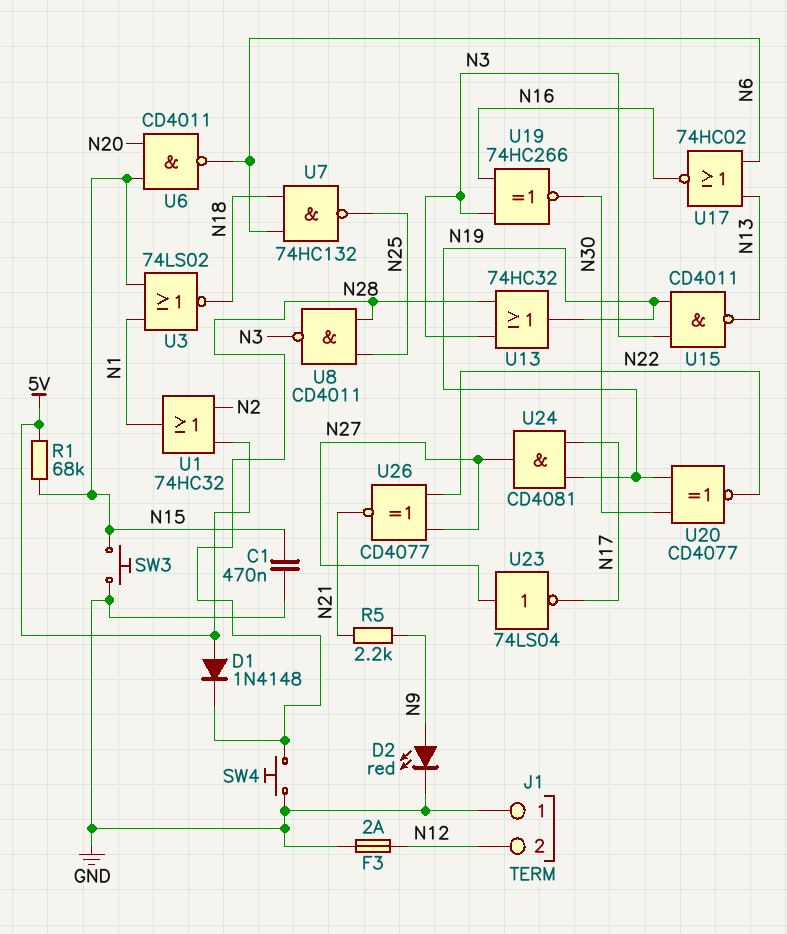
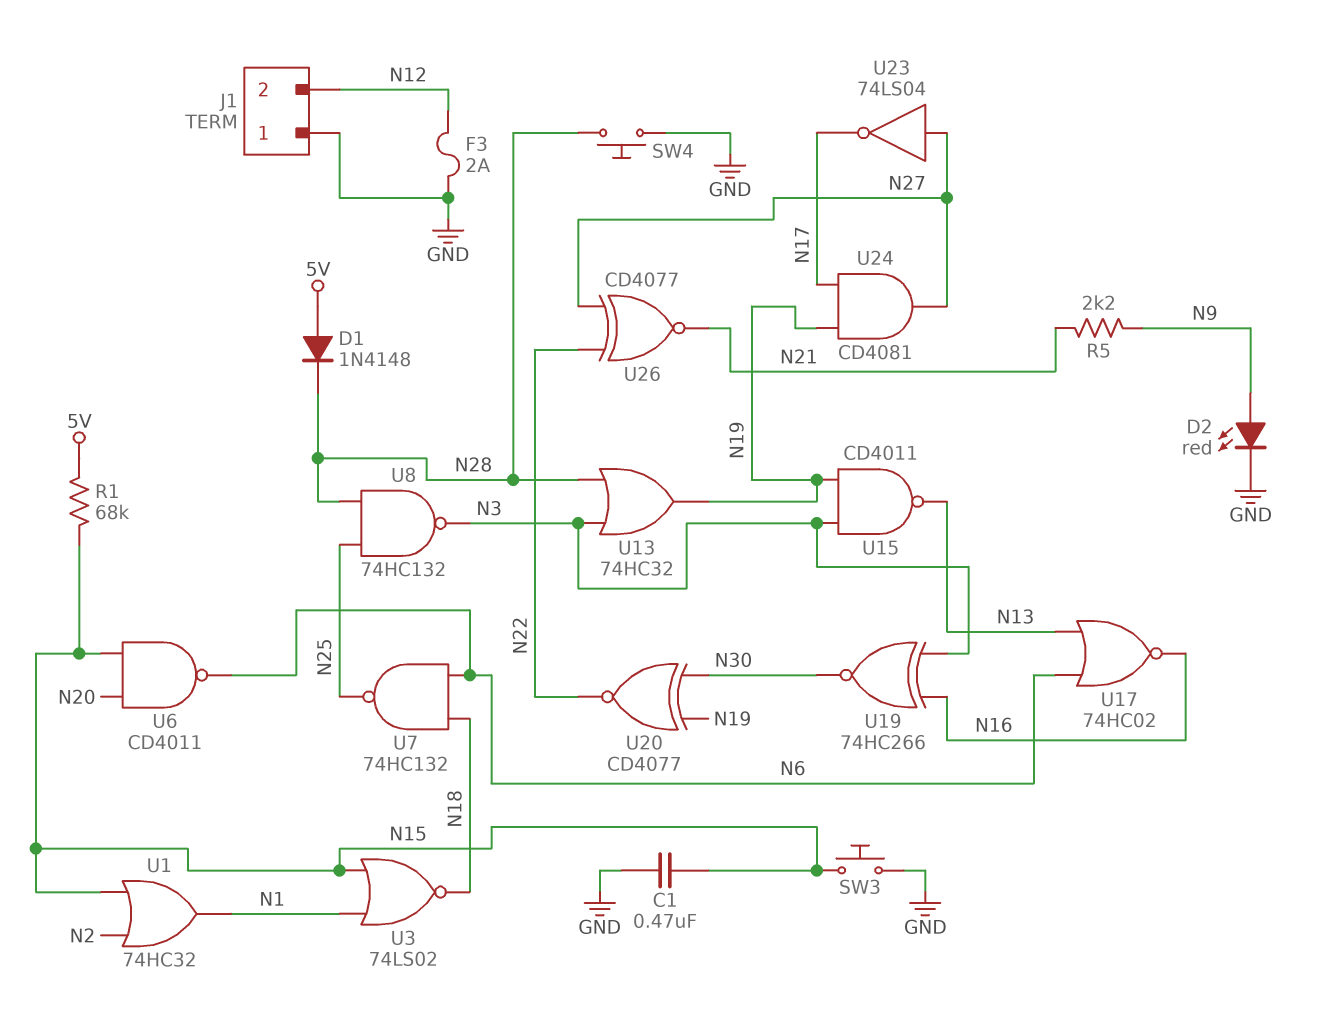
U1: OR 74HC32 (in 5V, in N2, out N1) -> OR 74HC32 (in N2, in N15, out N1)
U8: NAND CD4011 (in N25, in N28, out N3) -> NAND 74HC132 (in N25, in N28, out N3)

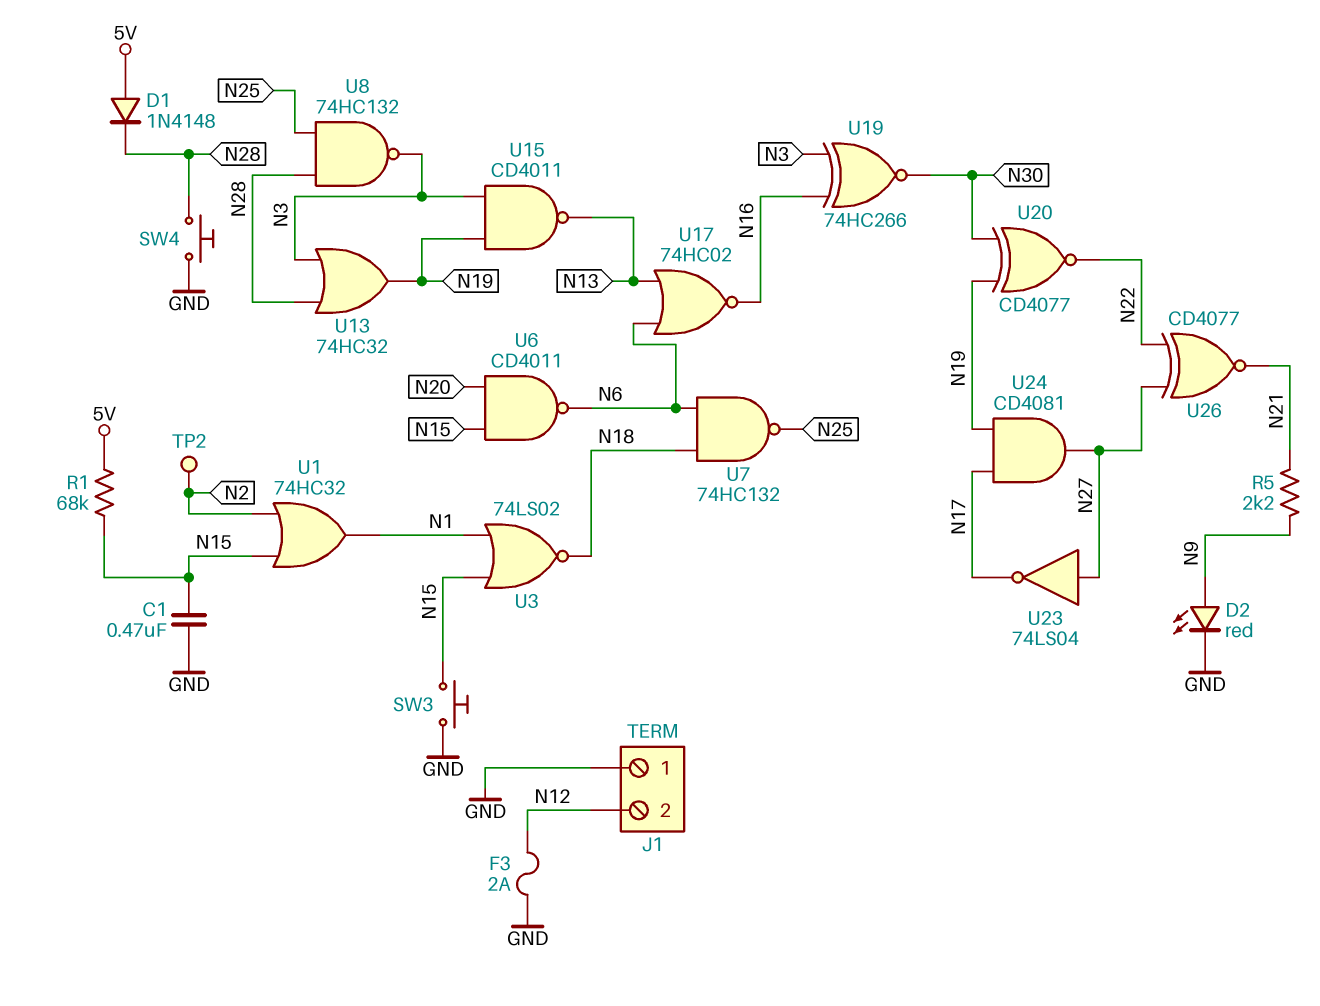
TP2: none -> test point (N2)

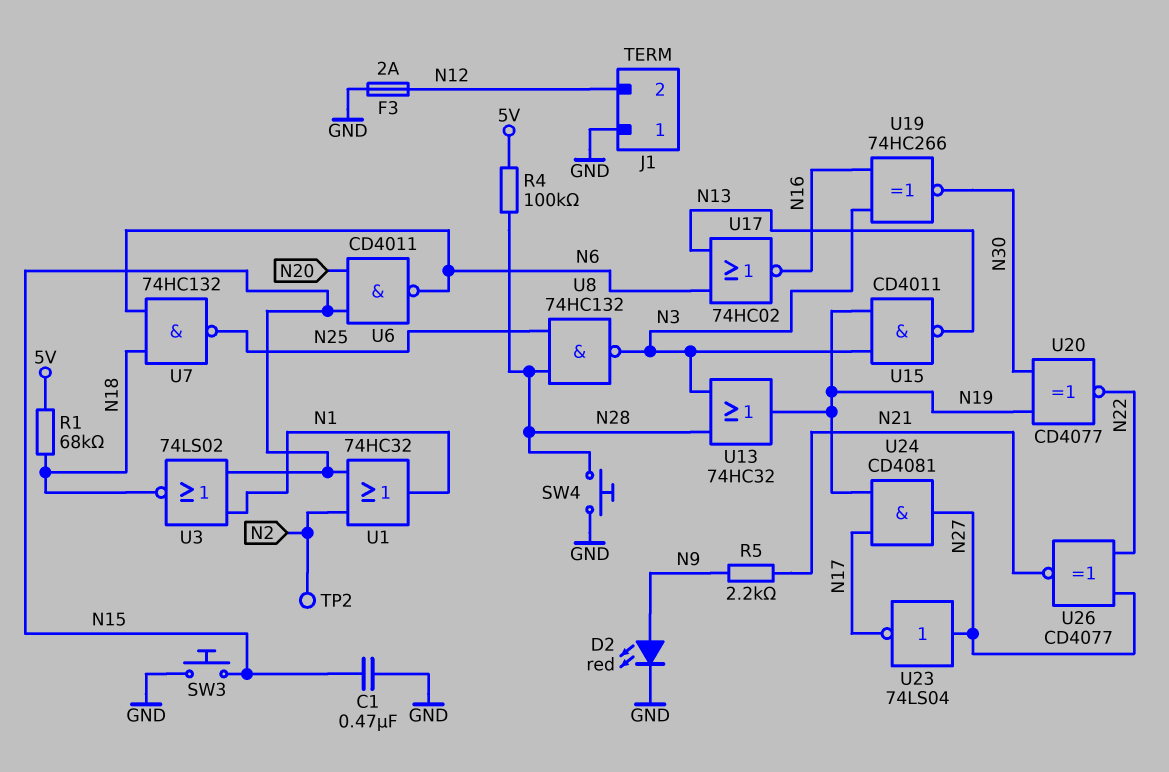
D1: diode 1N4148 (A 5V, K N28) -> none
R1: 68k (5V, N15) -> 68k (5V, N18)
R4: none -> 100k (5V, N28)

